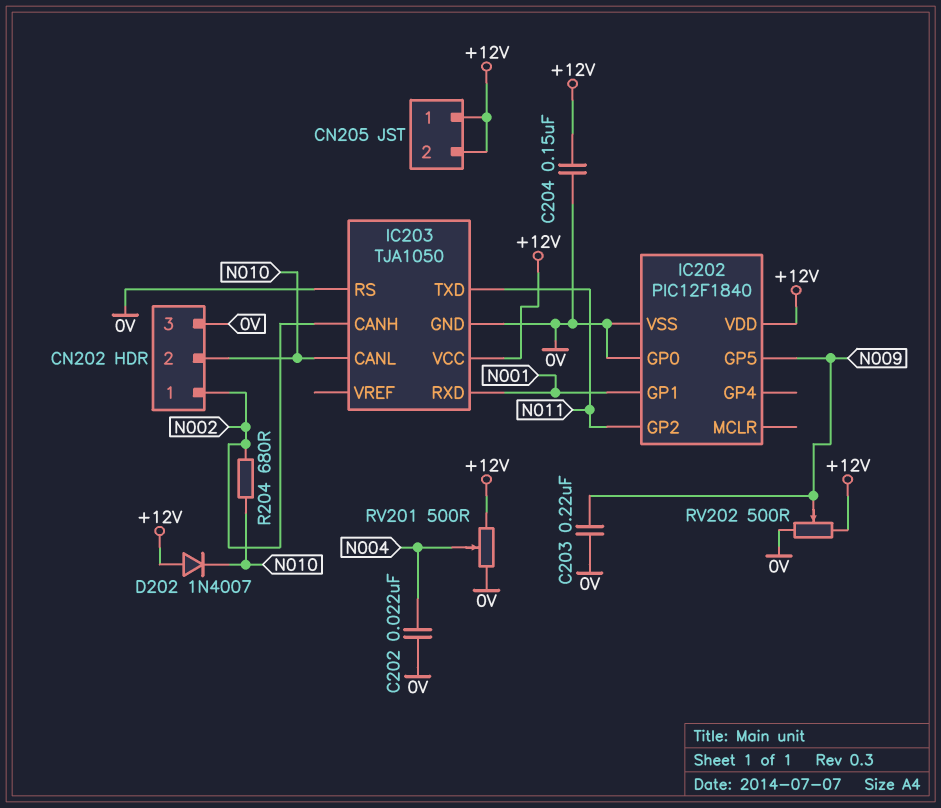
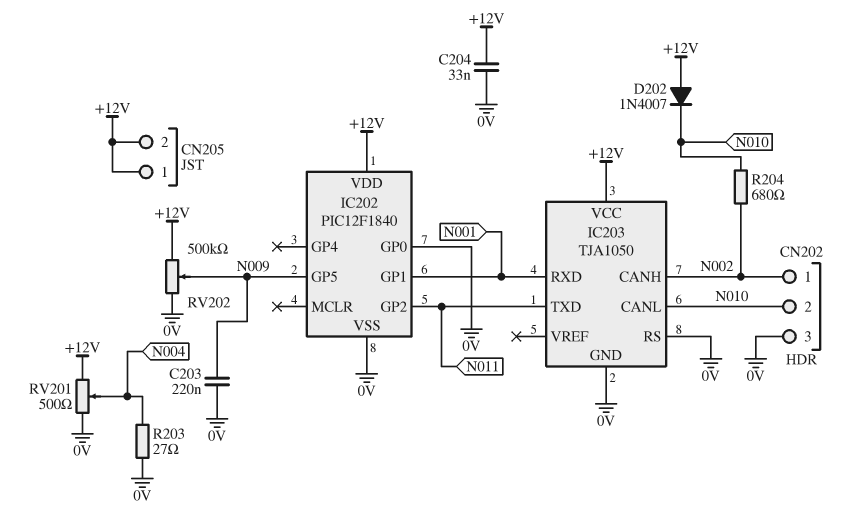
C202: 22nF (0V, N004) -> none
C204: 150nF (+12V, 0V) -> 33nF (+12V, 0V)
R203: none -> 27 (0V, N004)
RV202: 500 (+12V, 0V, wiper N009) -> 500k (+12V, 0V, wiper N009)

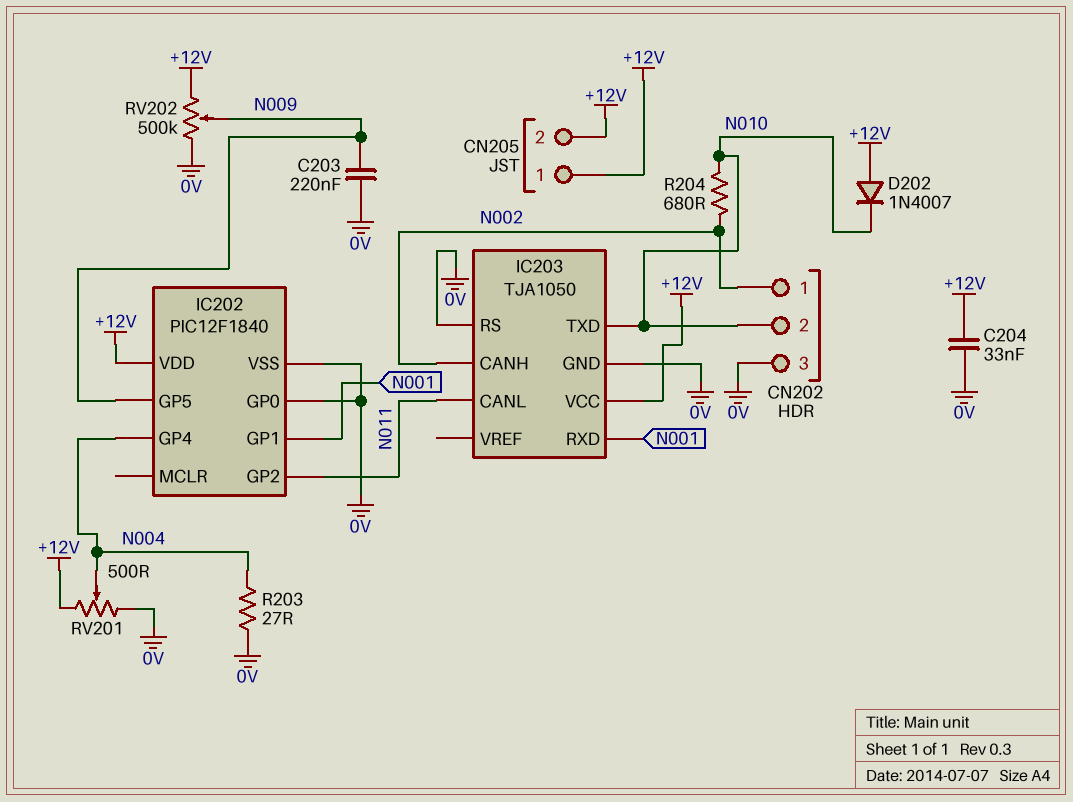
IC202 pin GP4: none -> N004
IC203 pin CANL: N010 -> N011
IC203 pin TXD: N011 -> N010

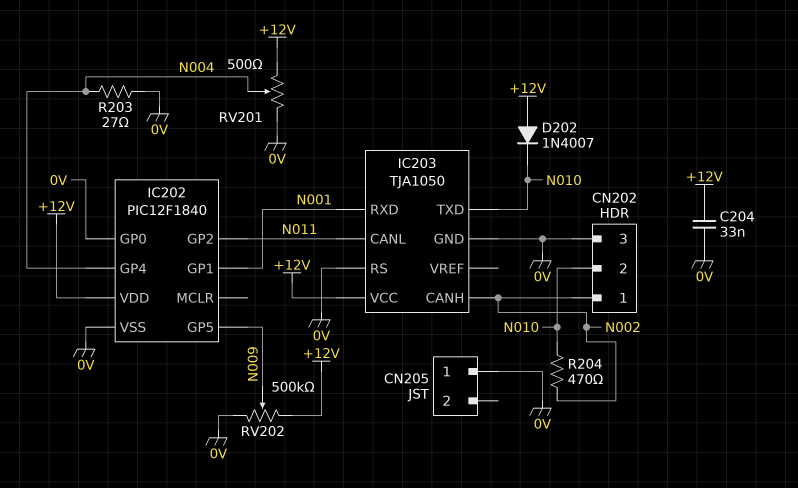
C203: 220nF (0V, N009) -> none
CN205 pin 1: +12V -> 0V
CN205 pin 2: +12V -> none
R204: 680 (N002, N010) -> 470 (N002, N010)

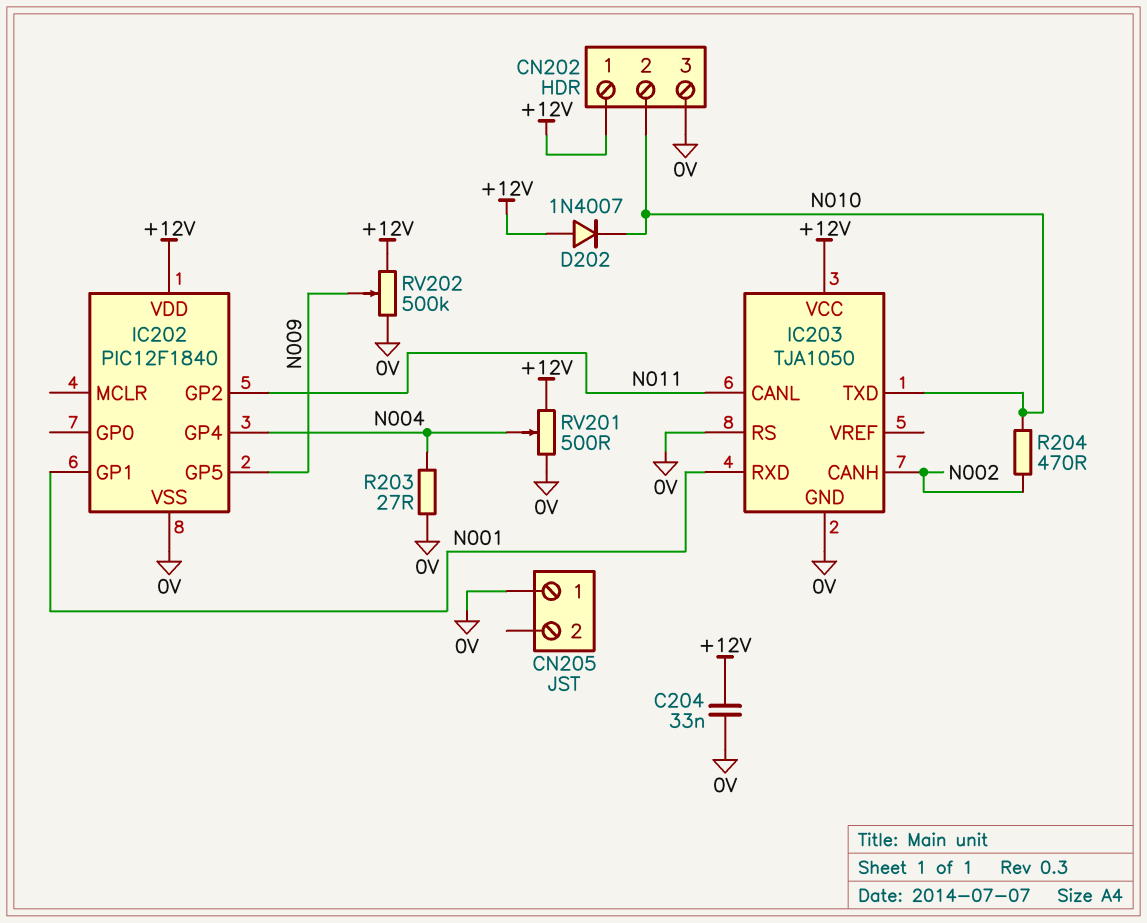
CN202 pin 1: N002 -> +12V
IC202 pin GP0: 0V -> none

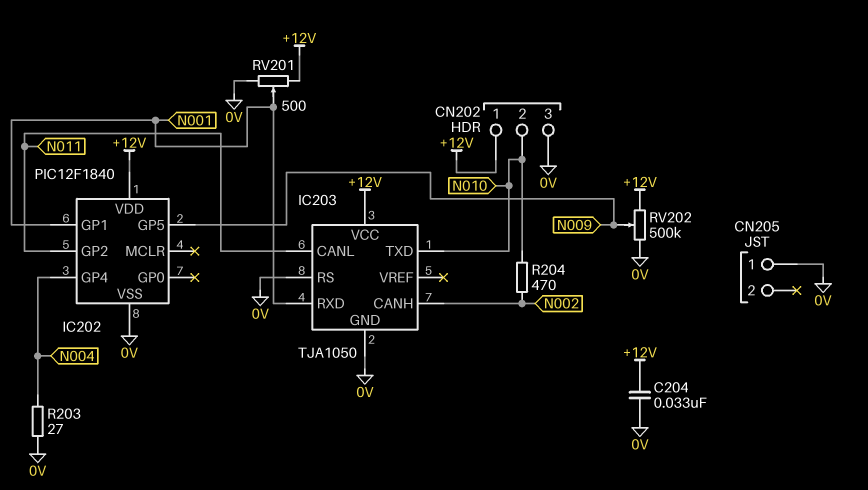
D202: diode 1N4007 (A +12V, K N010) -> none
RV201: 500 (+12V, 0V, wiper N004) -> 500 (+12V, 0V, wiper N001)

